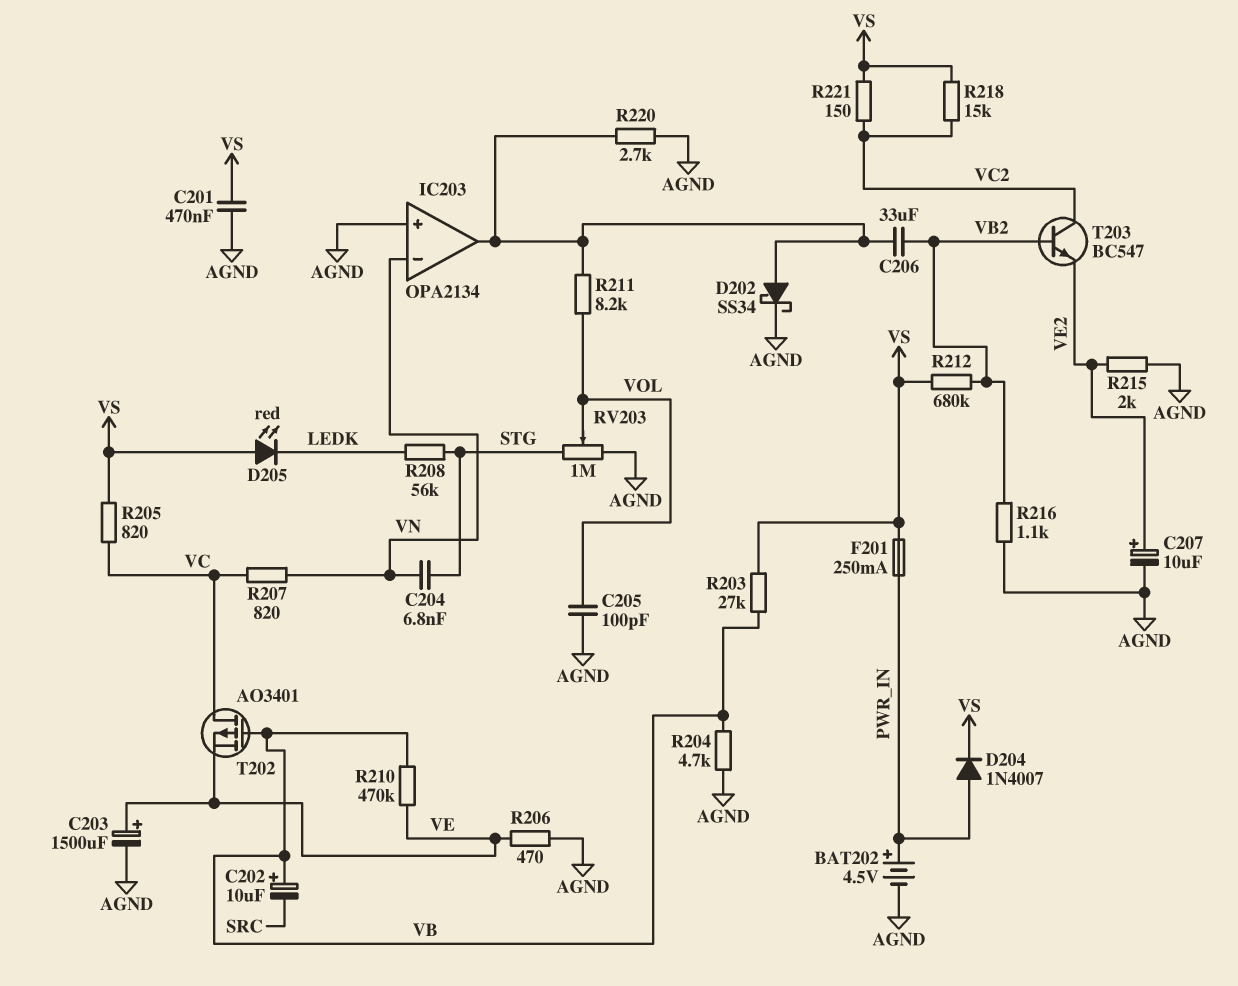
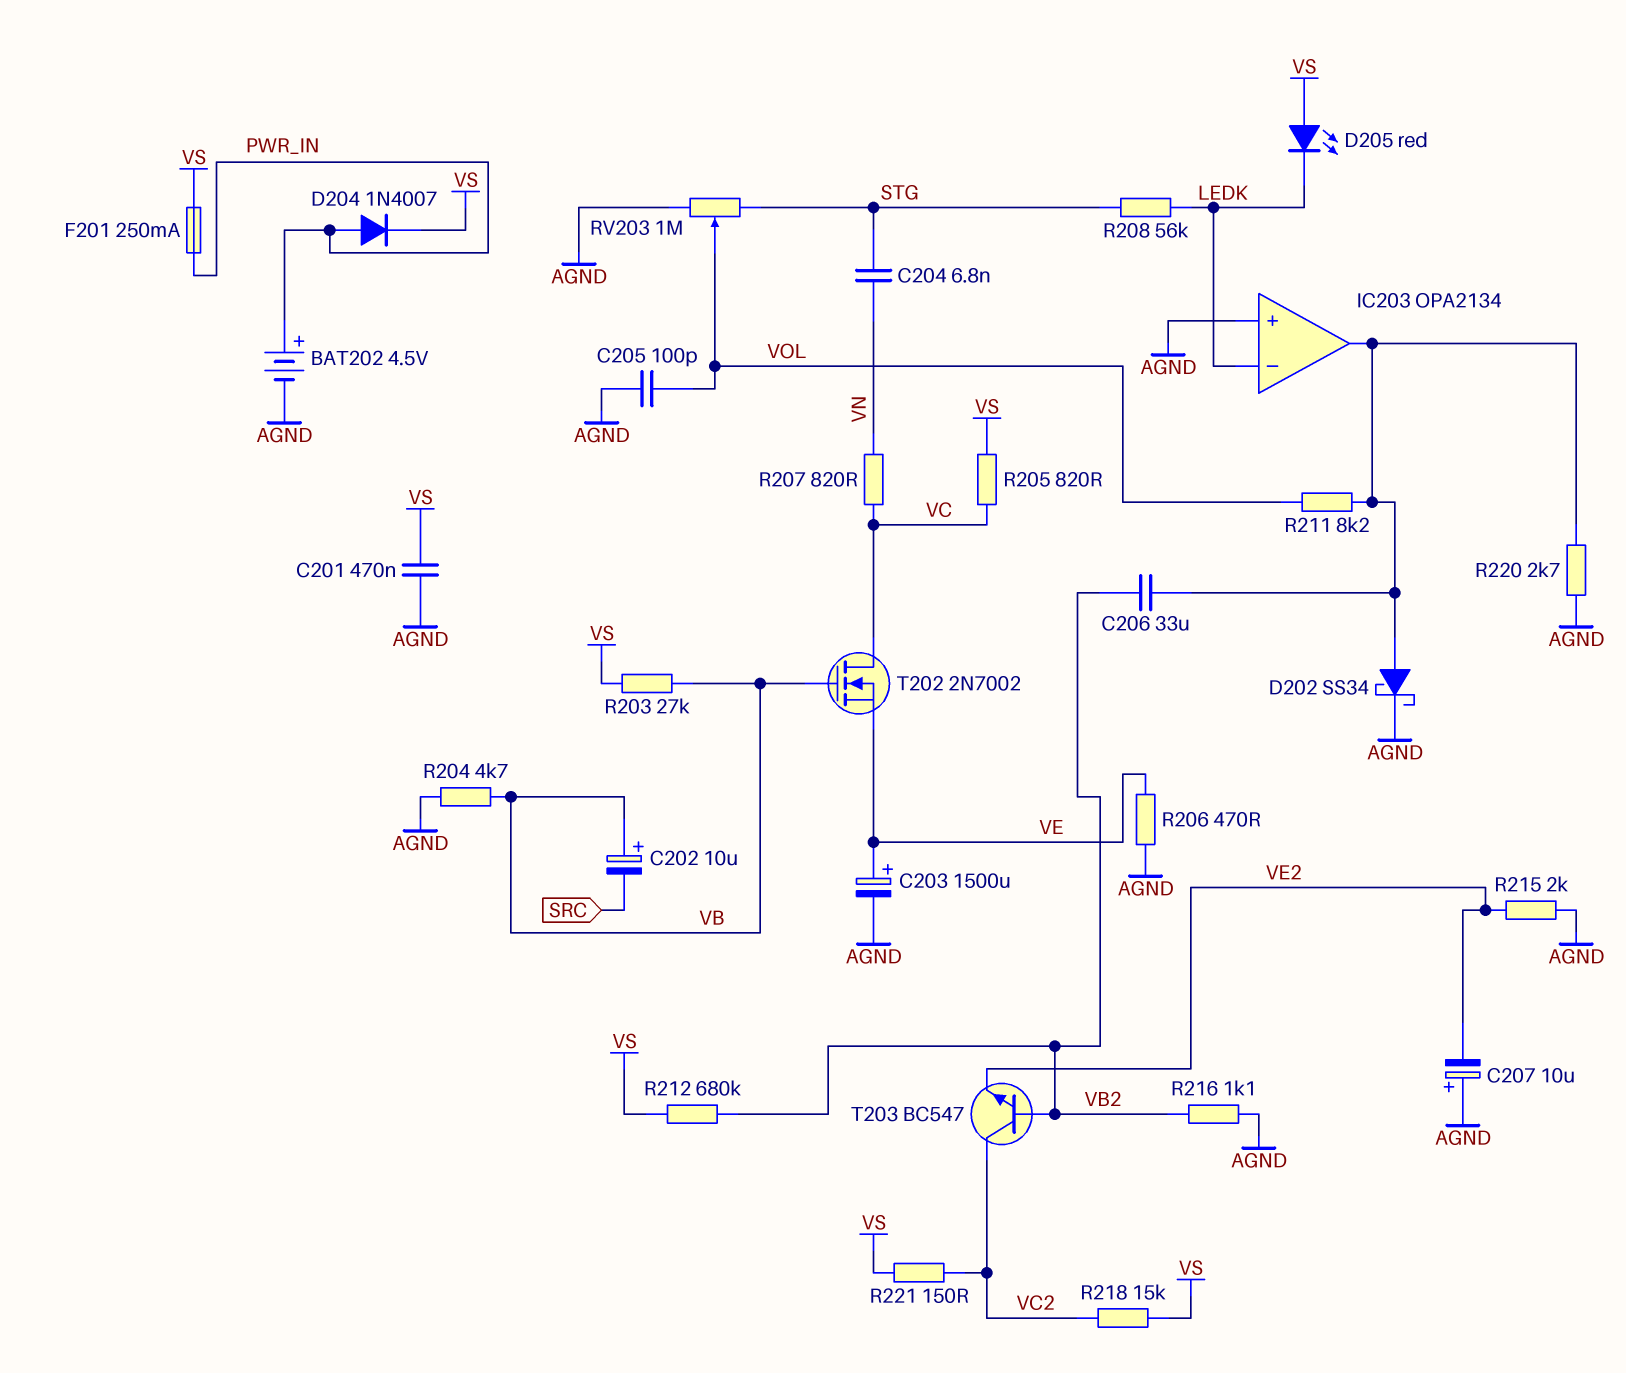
C207: 10uF (plus VE2, minus AGND) -> 10uF (plus AGND, minus VE2)
IC203 pin in-: VN -> LEDK
R210: 470k (VB, VE) -> none
T202: PMOS AO3401 (G VB, D VC, S VE) -> NMOS 2N7002 (G VB, D VC, S VE)

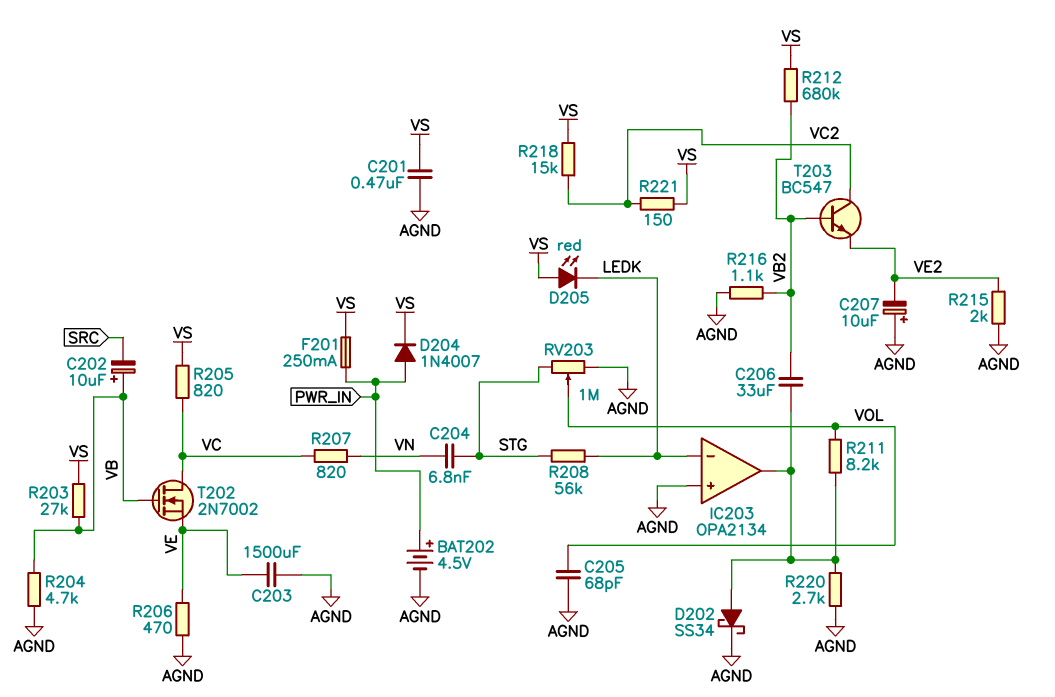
C203: 1500uF (plus VE, minus AGND) -> 1500uF (AGND, VE)
C205: 100pF (AGND, VOL) -> 68pF (AGND, VOL)

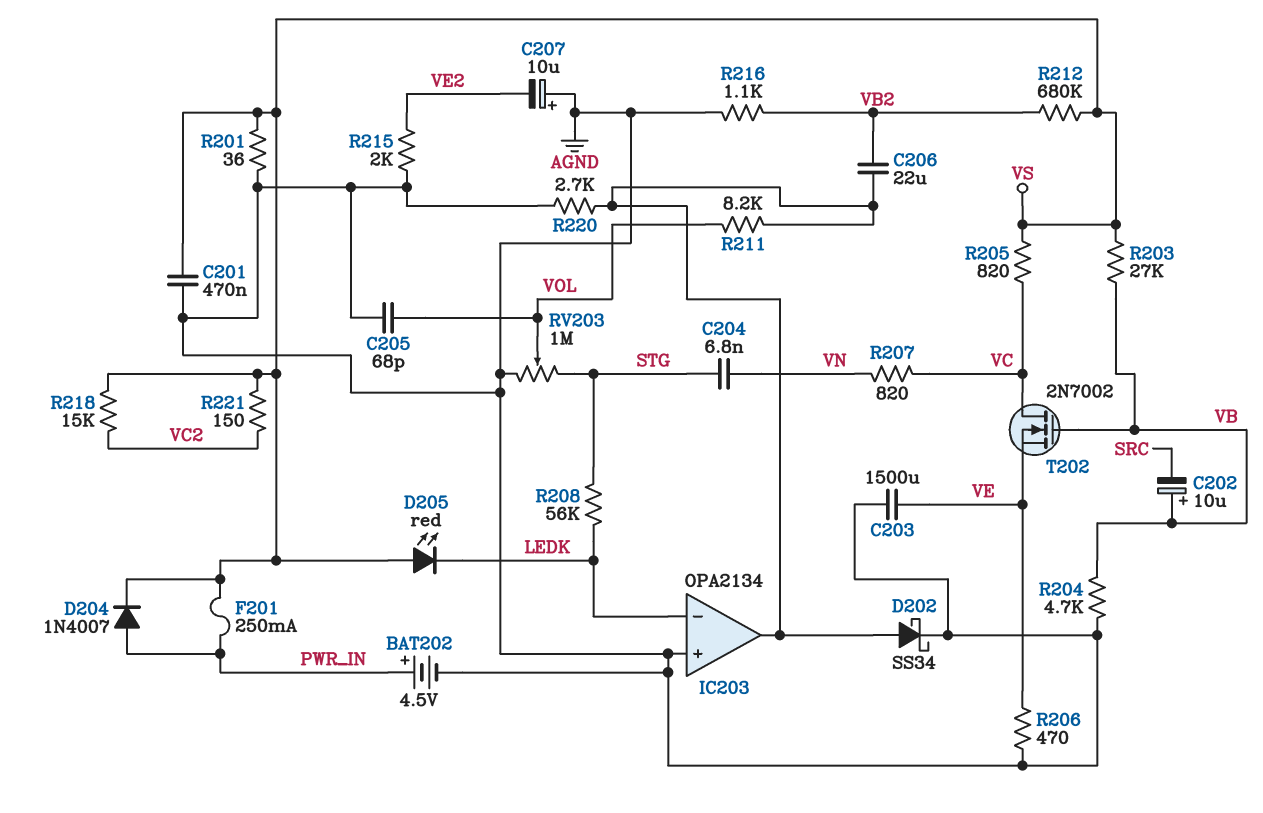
C206: 33uF (IC203/out, VB2) -> 22uF (IC203/out, VB2)
R201: none -> 36 (AGND, VS)
T203: NPN BC547 (B VB2, C VC2, E VE2) -> none

